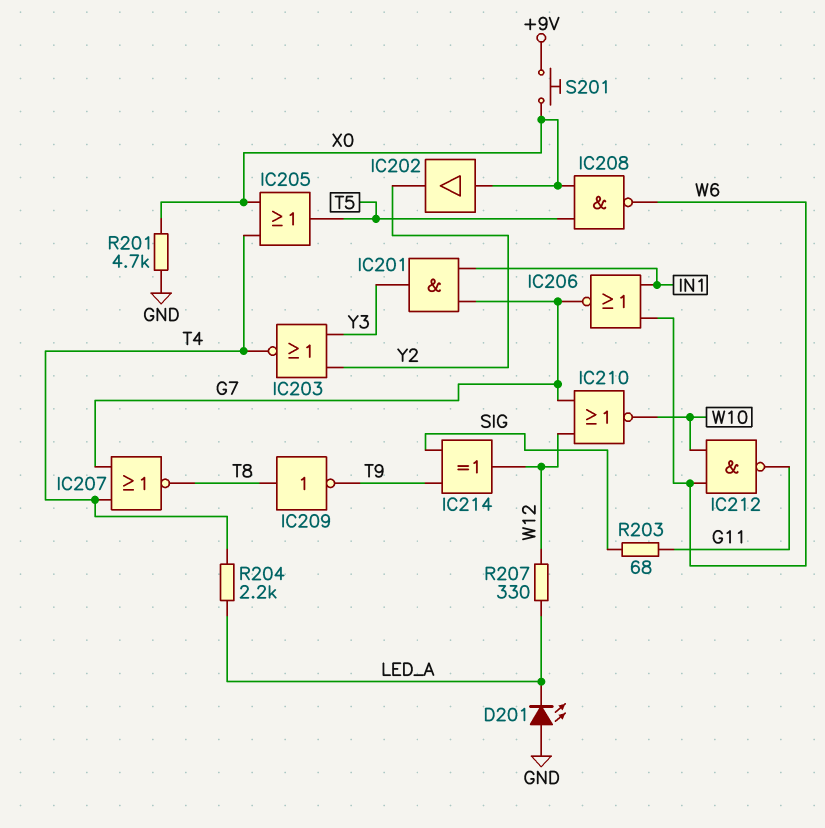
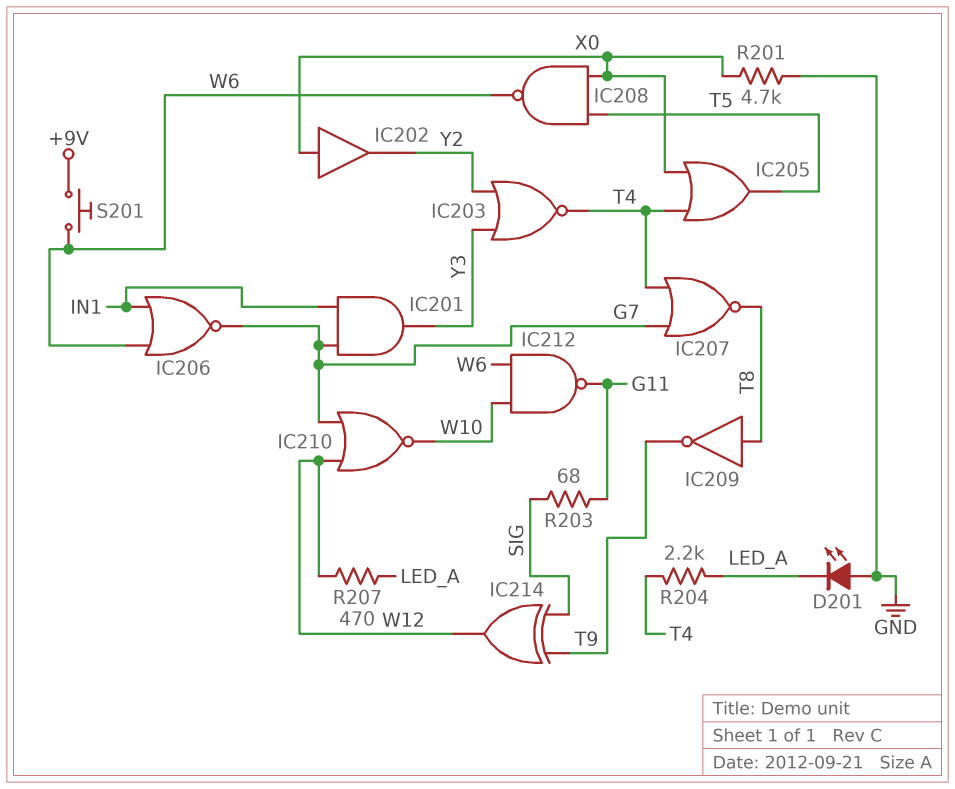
R207: 330 (LED_A, W12) -> 470 (LED_A, W12)
S201: button (+9V, X0) -> button (+9V, W6)

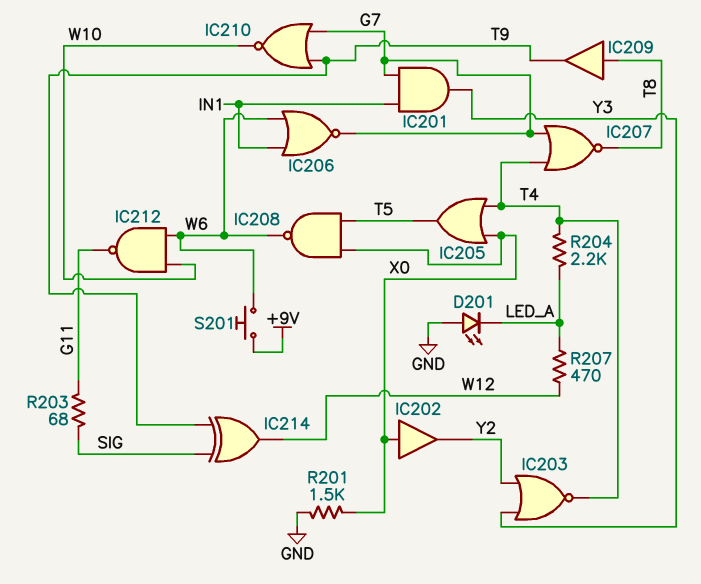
IC209: NOT (in T8, out T9) -> buffer (in T8, out T9)
IC210: NOR (in G7, in W12, out W10) -> NOR (in G7, in T9, out W10)
R201: 4.7k (GND, X0) -> 1.5k (GND, X0)

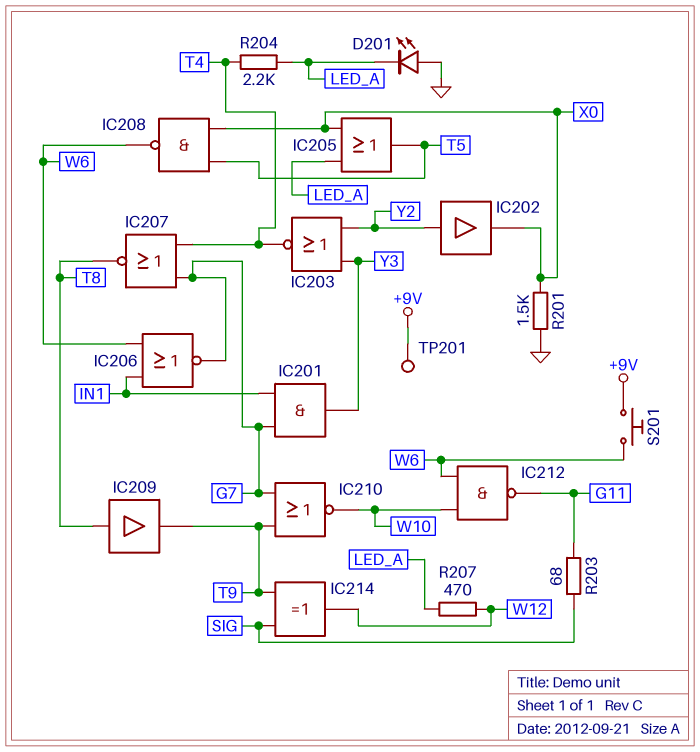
IC202: buffer (in X0, out Y2) -> buffer (in Y2, out X0)
IC205: OR (in T4, in X0, out T5) -> OR (in LED_A, in X0, out T5)
TP201: none -> test point (+9V)

